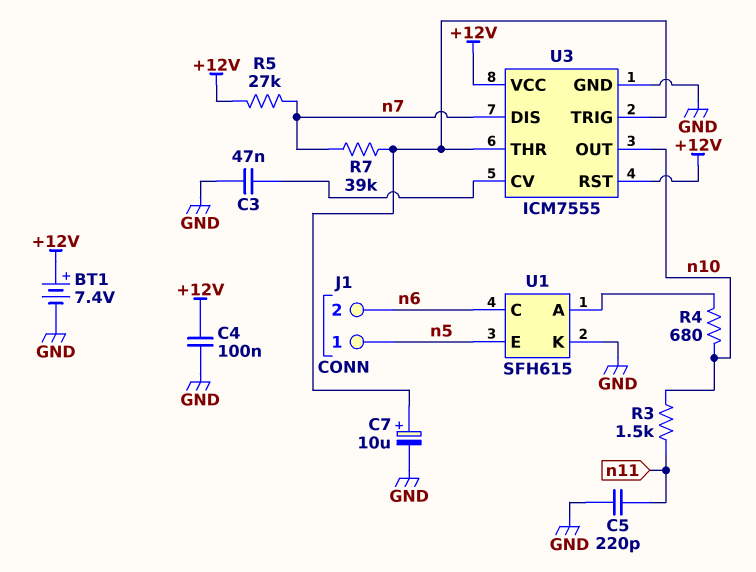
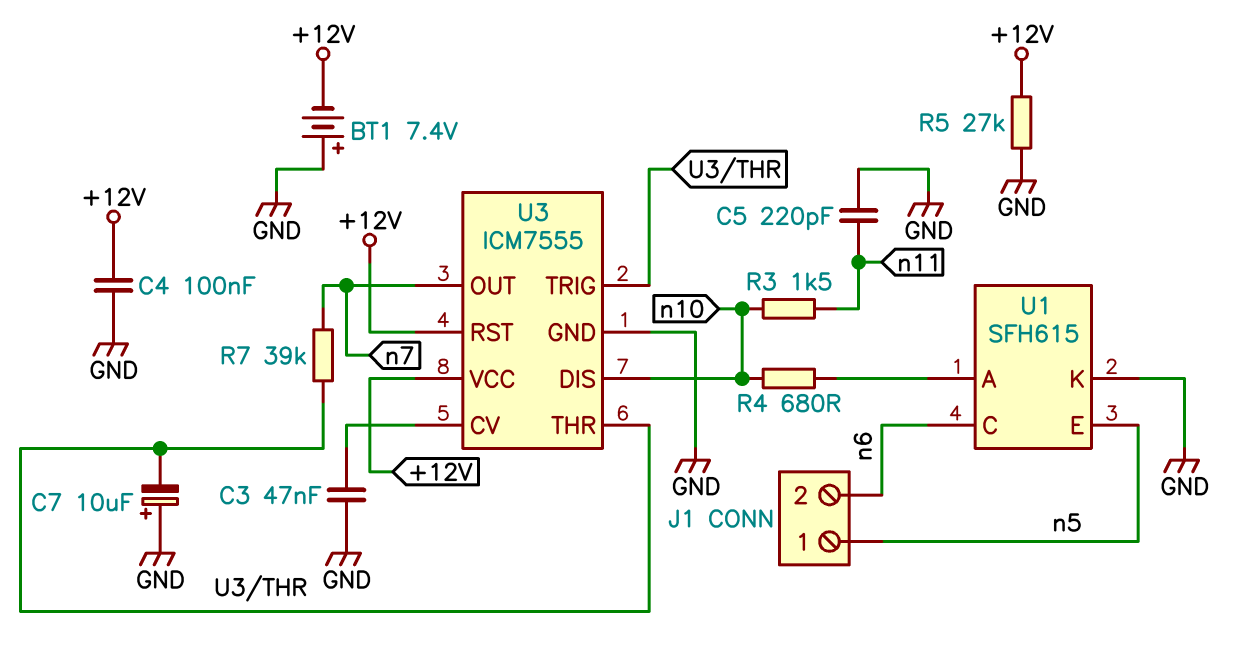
BT1: 7.4V (plus +12V, minus GND) -> 7.4V (plus GND, minus +12V)
C7: 10uF (plus U3/THR, minus GND) -> 10uF (plus GND, minus U3/THR)
R5: 27k (+12V, n7) -> 27k (+12V, GND)
U3 pin DIS: n7 -> n10
U3 pin OUT: n10 -> n7

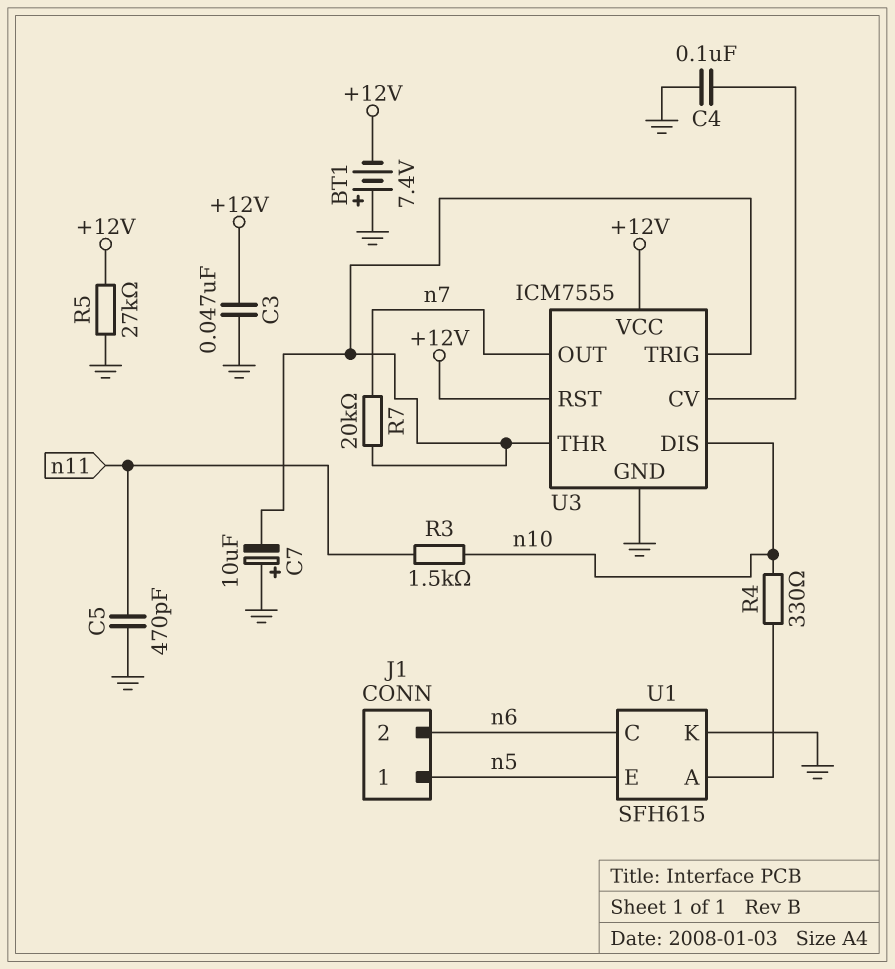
C3: 47nF (GND, U3/CV) -> 47nF (+12V, GND)
C4: 100nF (+12V, GND) -> 100nF (GND, U3/CV)
C5: 220pF (GND, n11) -> 470pF (GND, n11)
R4: 680 (U1/A, n10) -> 330 (U1/A, n10)
R7: 39k (U3/THR, n7) -> 20k (U3/THR, n7)

